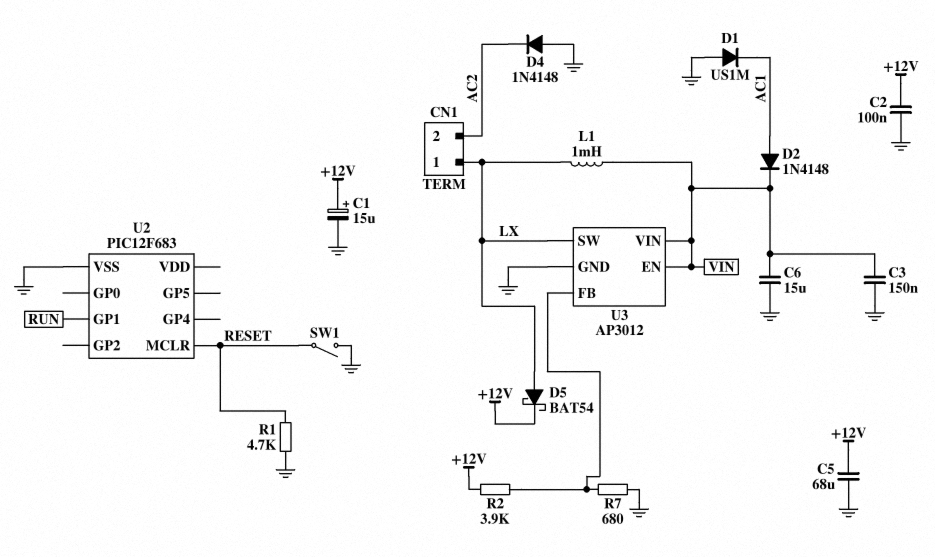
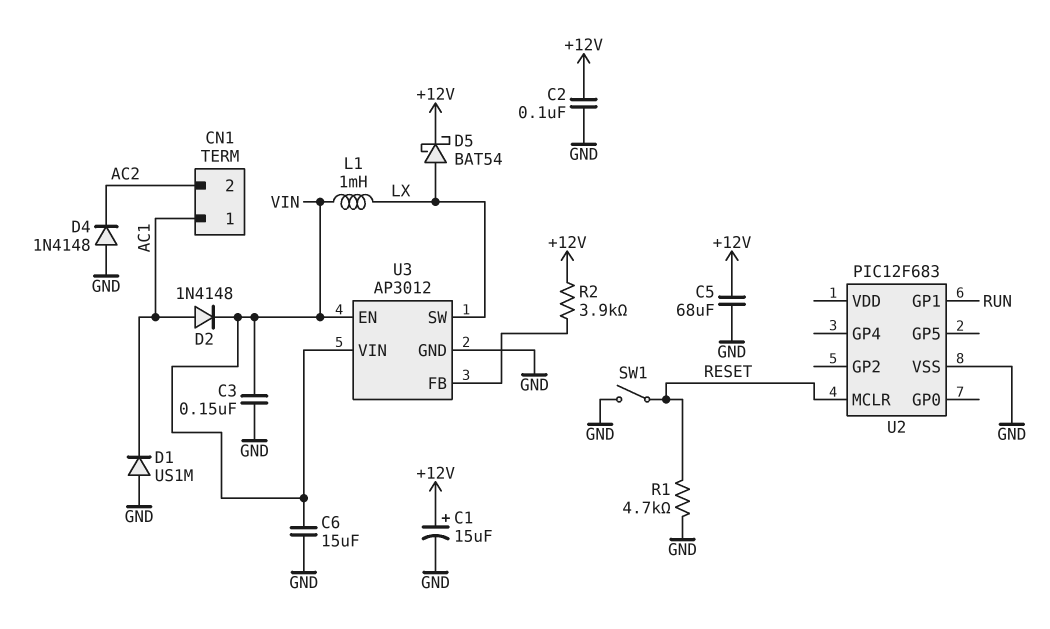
CN1 pin 1: LX -> AC1
R7: 680 (GND, U3/FB) -> none

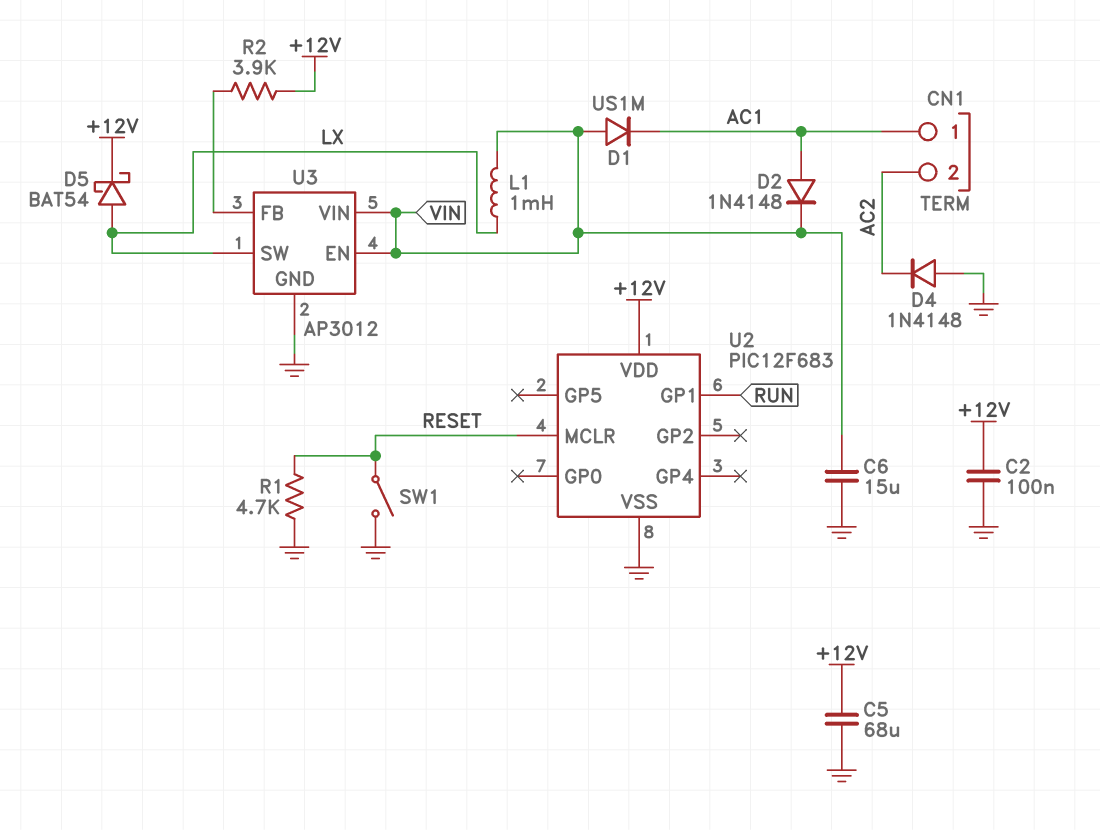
C1: 15uF (plus +12V, minus GND) -> none
C3: 150nF (GND, VIN) -> none
D1: diode US1M (A GND, K AC1) -> diode US1M (A VIN, K AC1)
U2 pin VDD: none -> +12V

